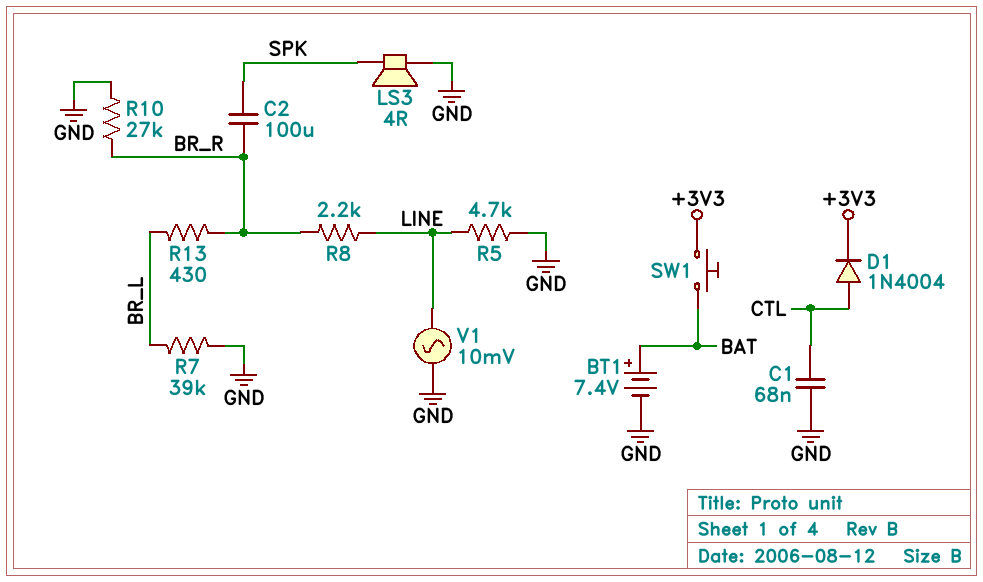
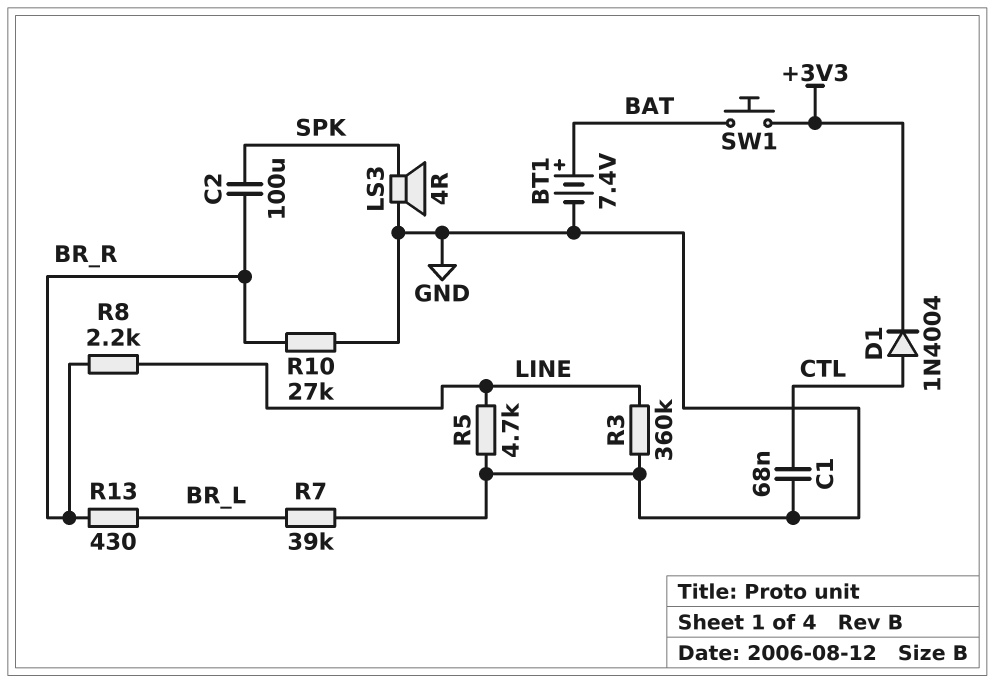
R3: none -> 360k (GND, LINE)
V1: AC 10mV (GND, LINE) -> none

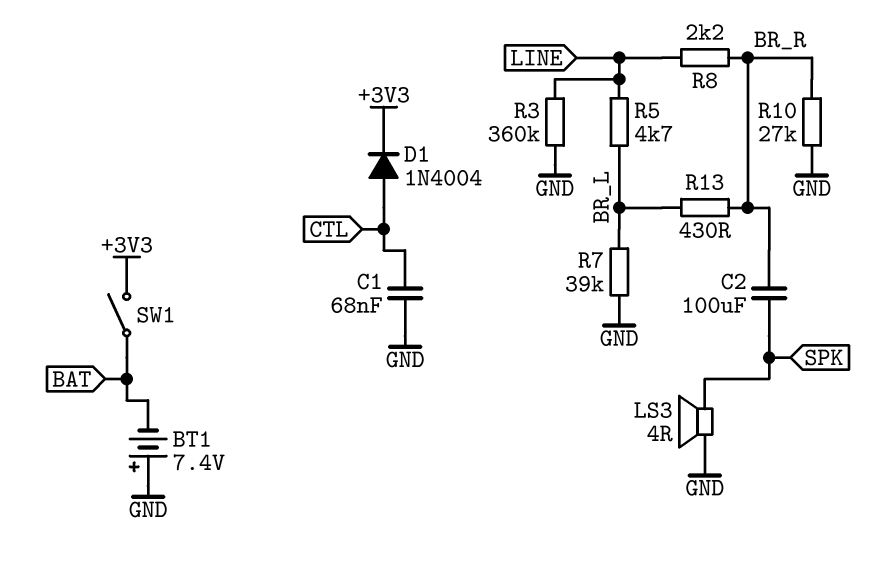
BT1: 7.4V (plus BAT, minus GND) -> 7.4V (plus GND, minus BAT)
R5: 4.7k (GND, LINE) -> 4.7k (BR_L, LINE)
SW1: button (+3V3, BAT) -> switch (+3V3, BAT)

